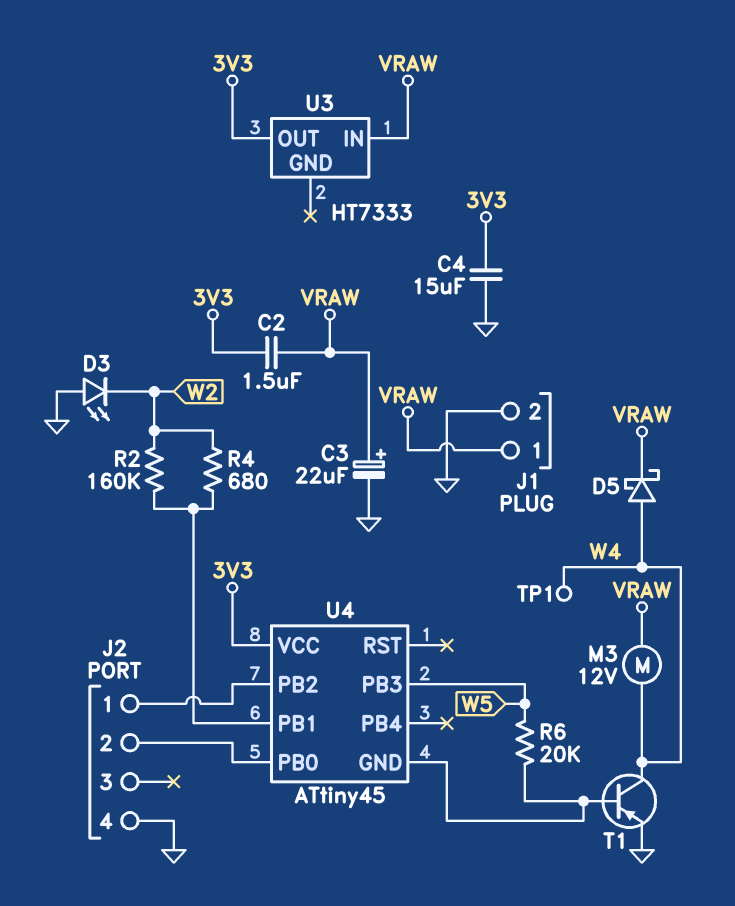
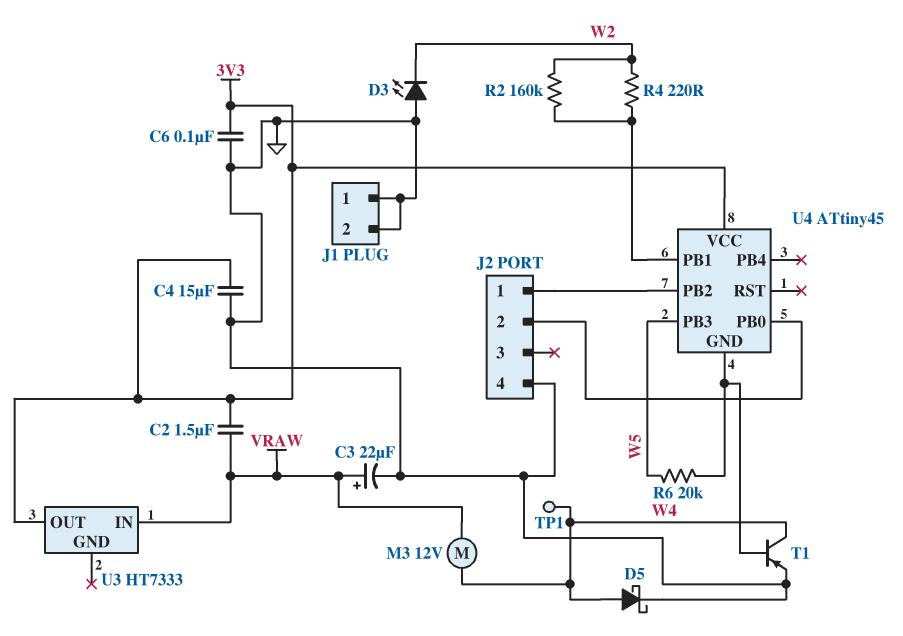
C6: none -> 100nF (3V3, GND)
D5: schottky (A W4, K VRAW) -> schottky (A W4, K GND)
J1 pin 1: VRAW -> GND
R4: 680 (U4/PB1, W2) -> 220 (U4/PB1, W2)

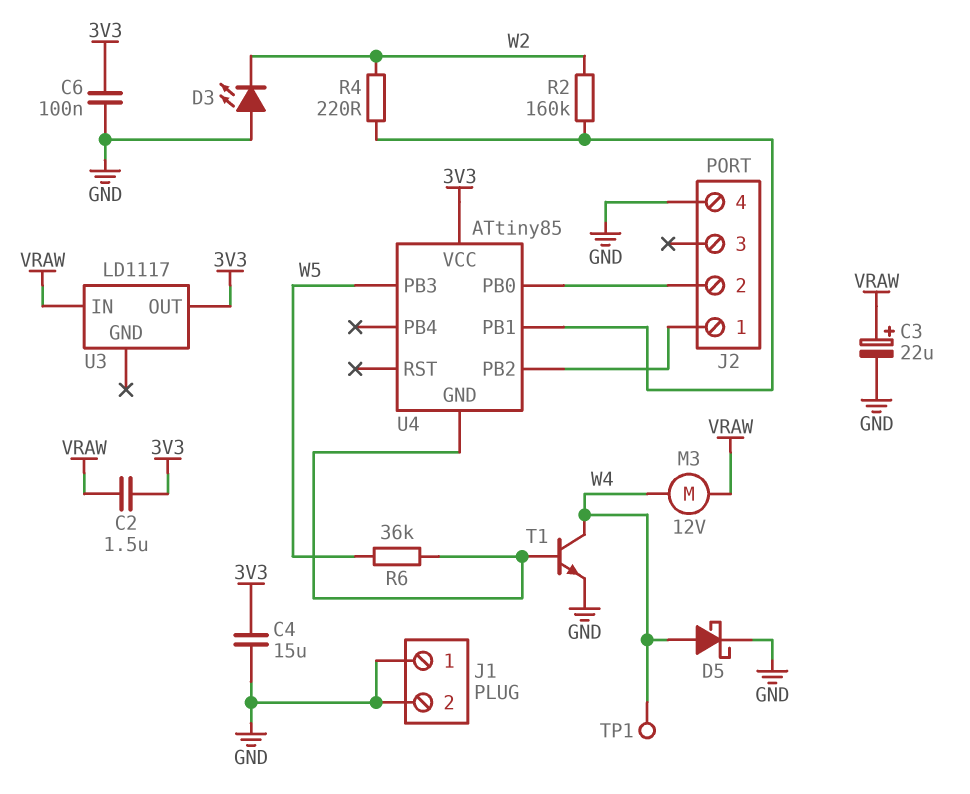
R6: 20k (U4/GND, W5) -> 36k (U4/GND, W5)
T1: PNP (B U4/GND, C W4, E GND) -> NPN (B U4/GND, C W4, E GND)
U3: HT7333 -> LD1117
U4: ATtiny45 -> ATtiny85

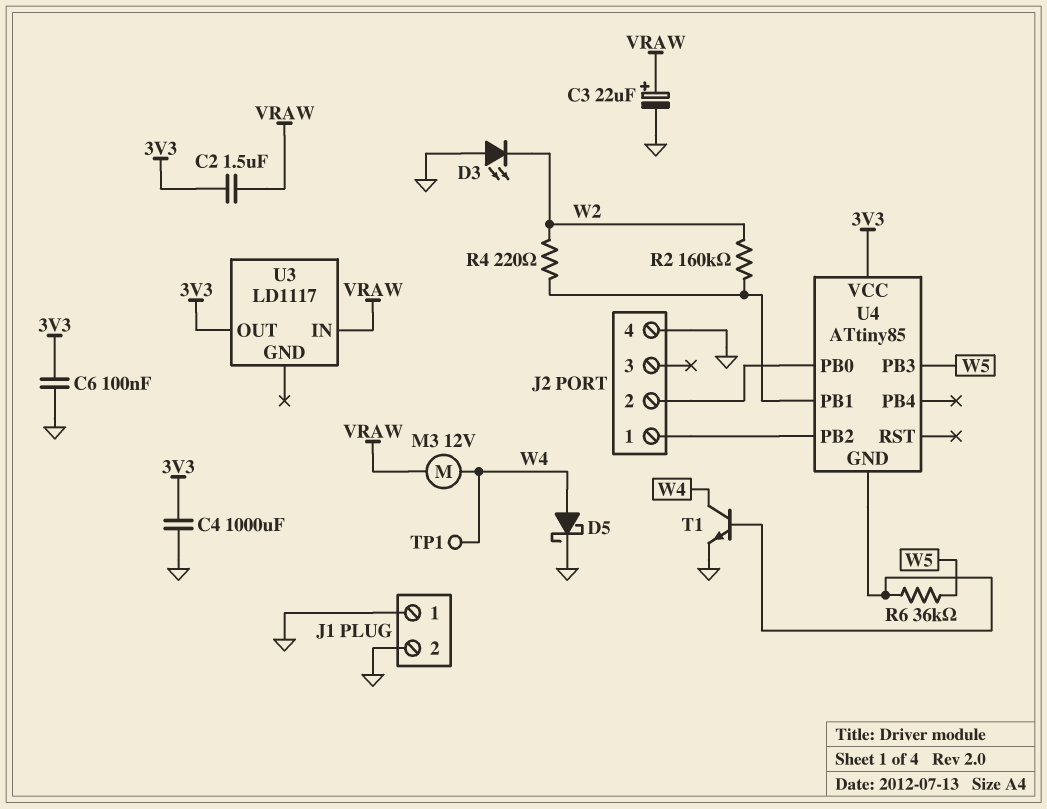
C4: 15uF (3V3, GND) -> 1000uF (3V3, GND)

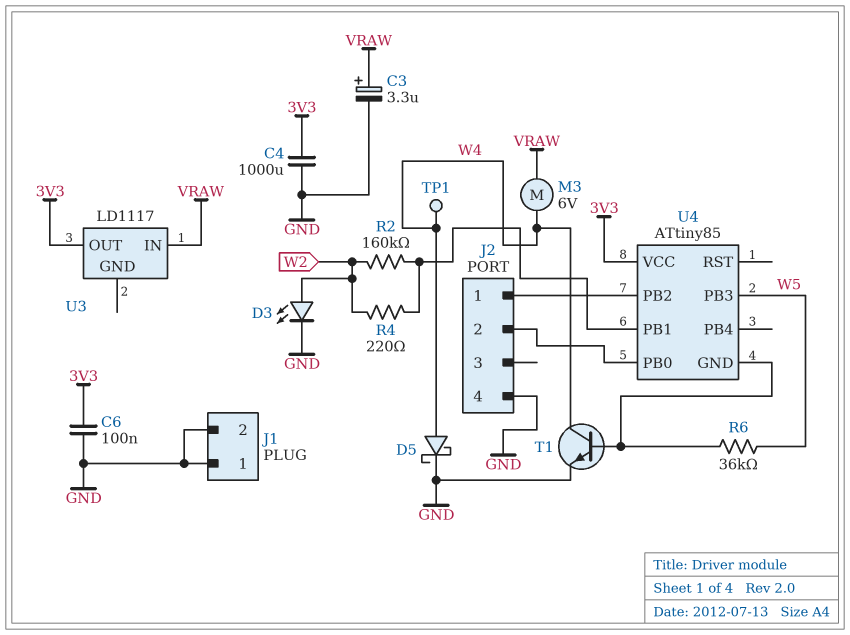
C2: 1.5uF (3V3, VRAW) -> none
C3: 22uF (plus VRAW, minus GND) -> 3.3uF (plus VRAW, minus GND)
D3: LED (A GND, K W2) -> LED (A W2, K GND)
M3: motor 12V (VRAW, W4) -> motor 6V (VRAW, W4)

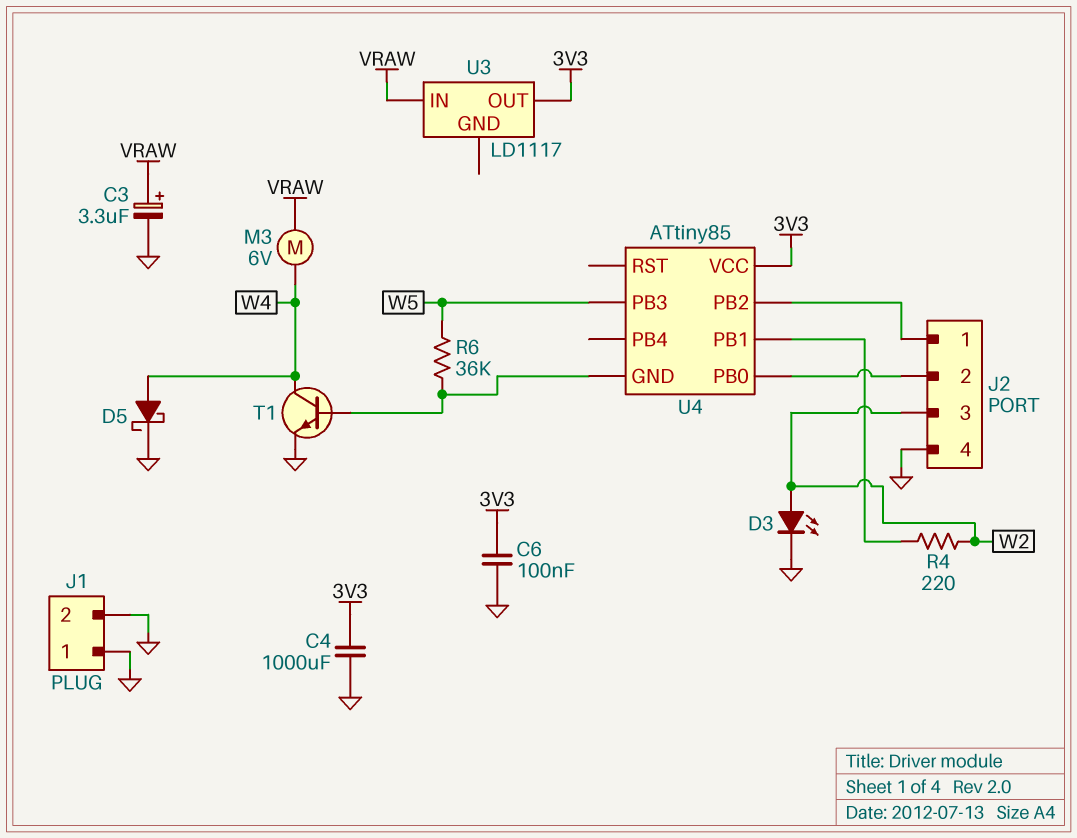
J2 pin 3: none -> W2
R2: 160k (U4/PB1, W2) -> none
TP1: test point (W4) -> none

